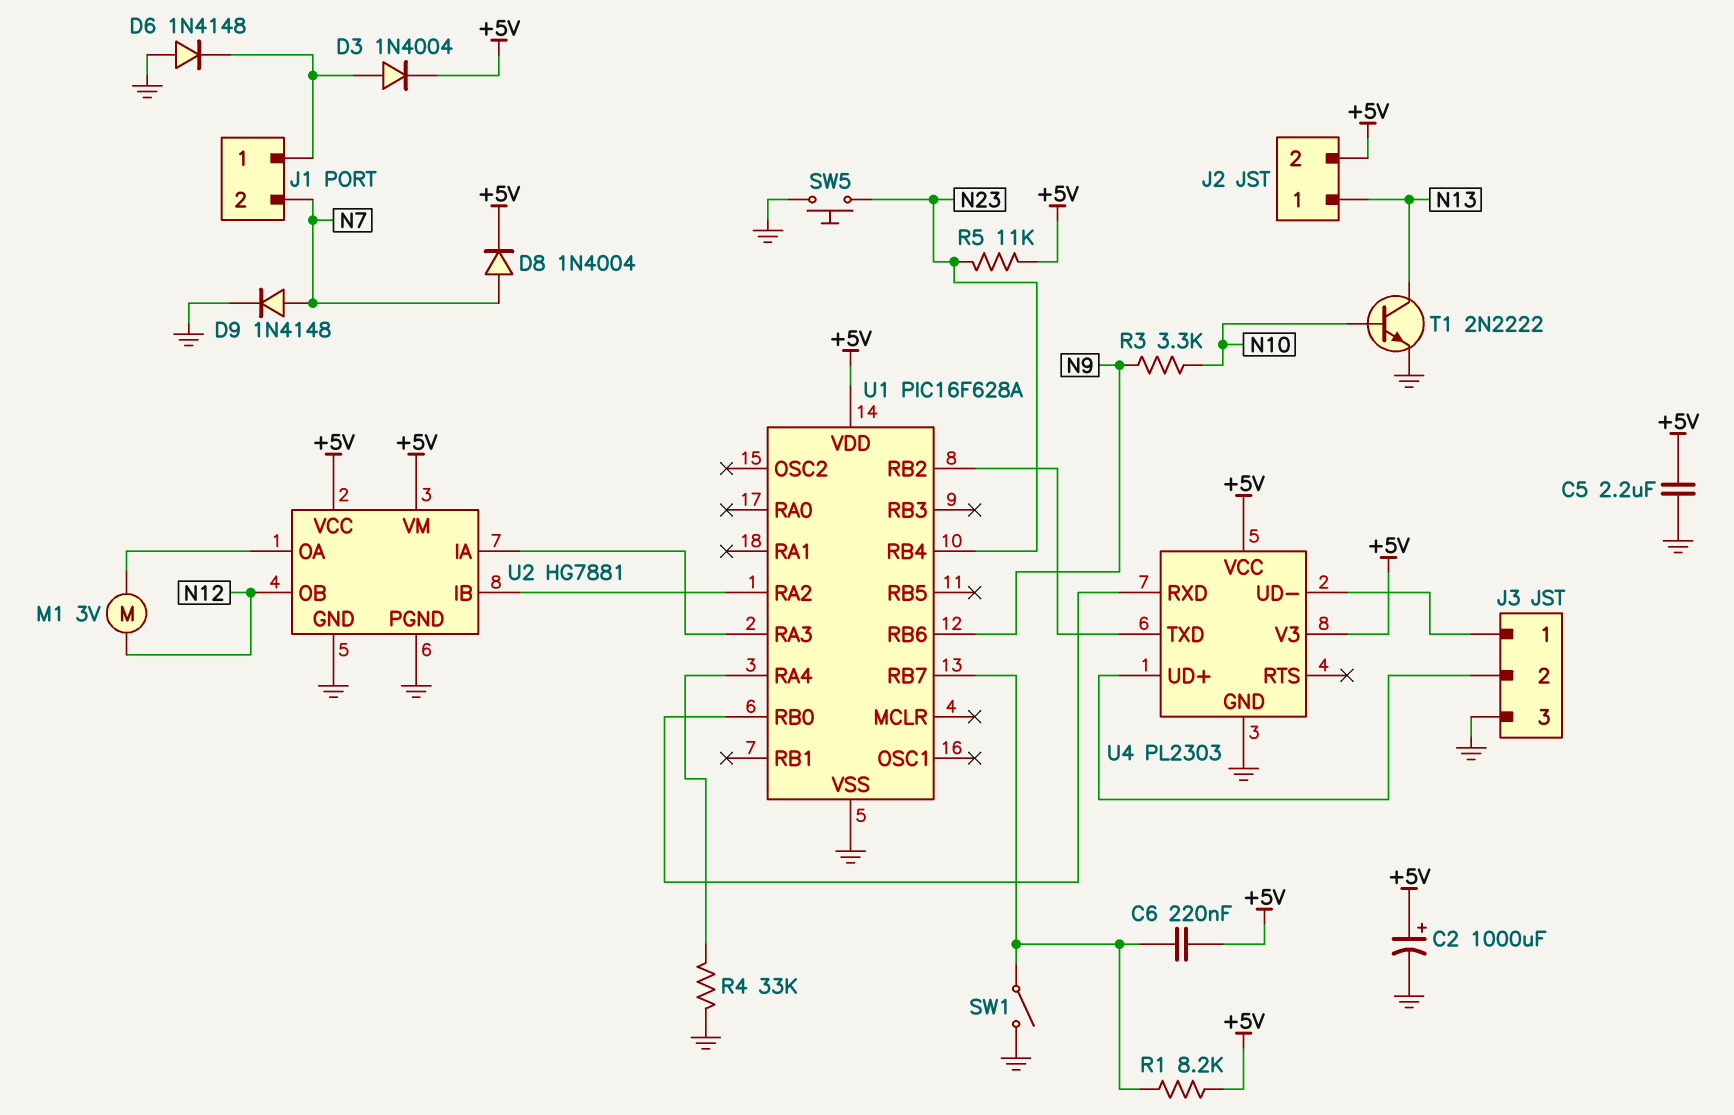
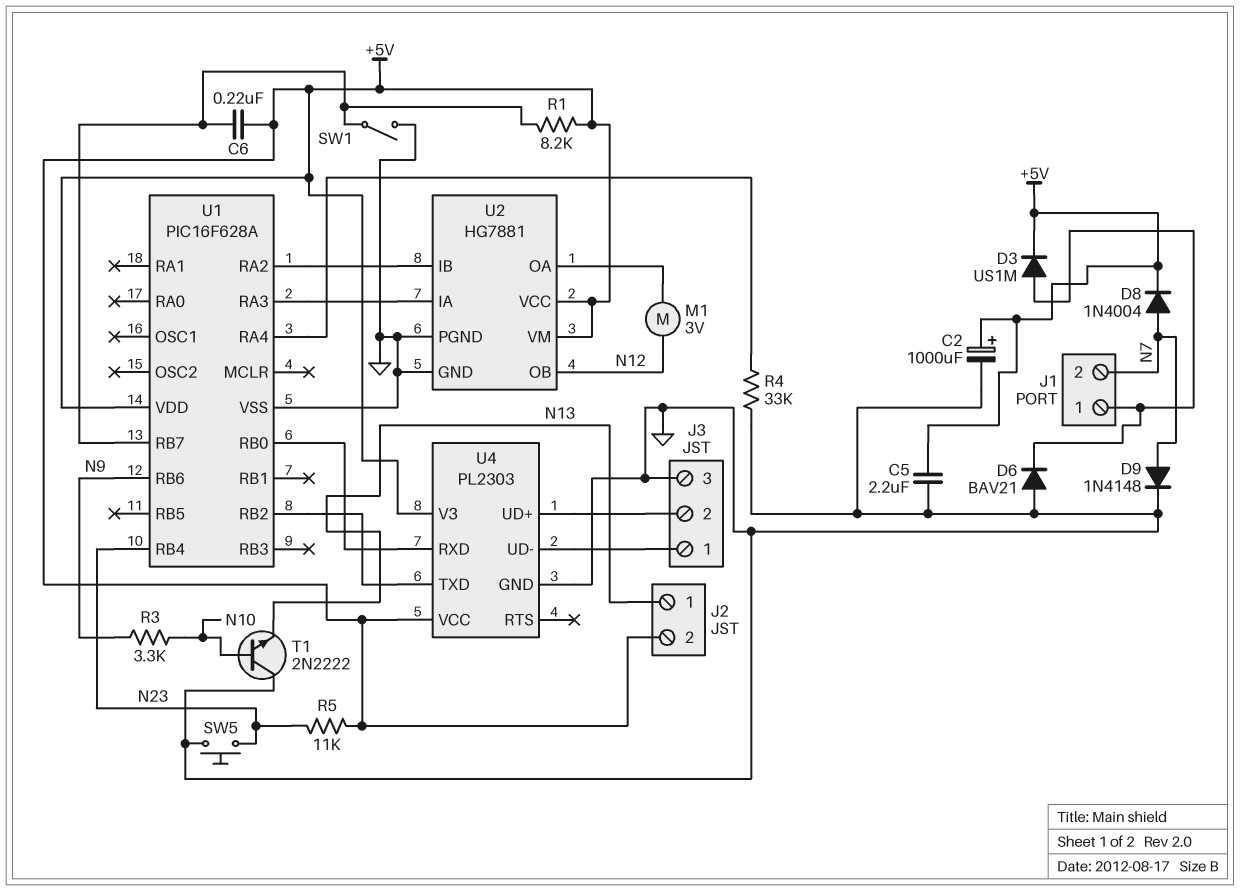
D3: diode 1N4004 (A J1/1, K +5V) -> diode US1M (A J1/1, K +5V)
D6: diode 1N4148 (A GND, K J1/1) -> diode BAV21 (A GND, K J1/1)
T1: NPN 2N2222 (B N10, C N13, E GND) -> NPN 2N2222 (B N10, C GND, E N13)

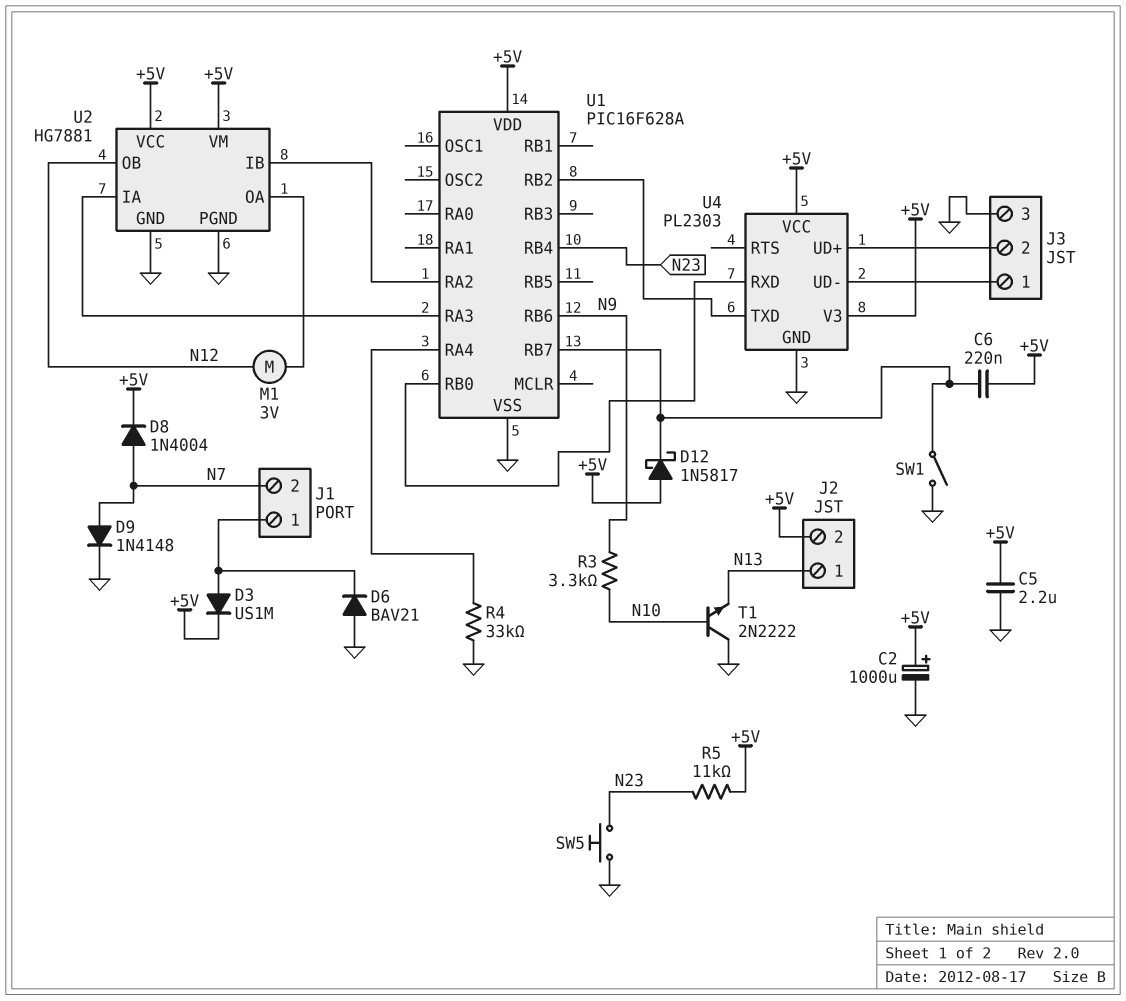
D12: none -> schottky 1N5817 (A +5V, K U1/RB7)
R1: 8.2k (+5V, U1/RB7) -> none

